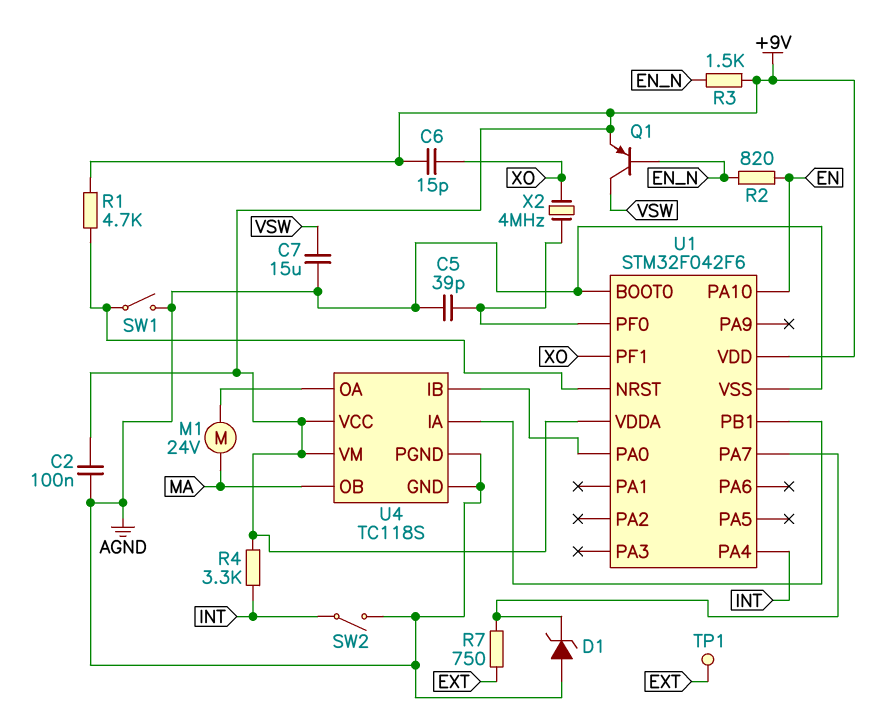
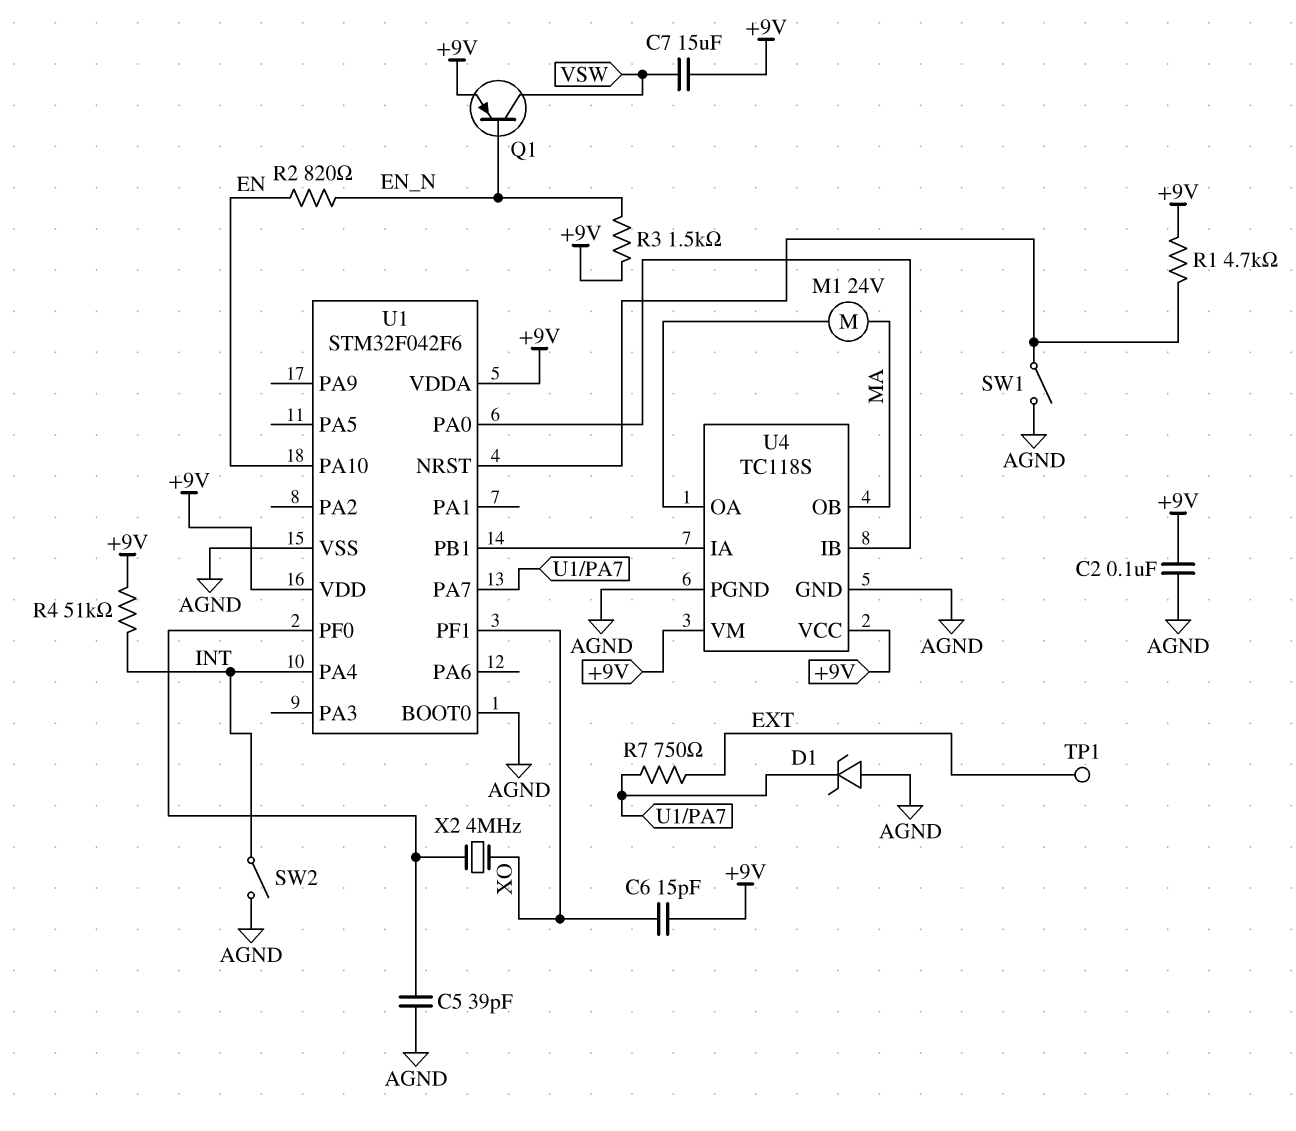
C7: 15uF (AGND, VSW) -> 15uF (+9V, VSW)
R4: 3.3k (+9V, INT) -> 51k (+9V, INT)

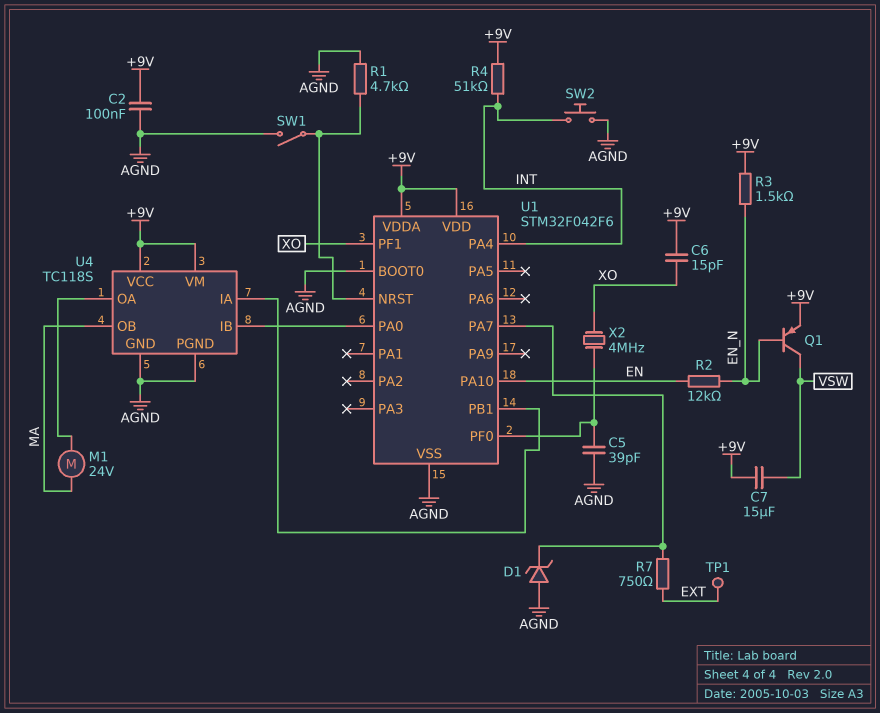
R1: 4.7k (+9V, U1/NRST) -> 4.7k (AGND, U1/NRST)
R2: 820 (EN, EN_N) -> 12k (EN, EN_N)
SW2: switch (AGND, INT) -> button (AGND, INT)

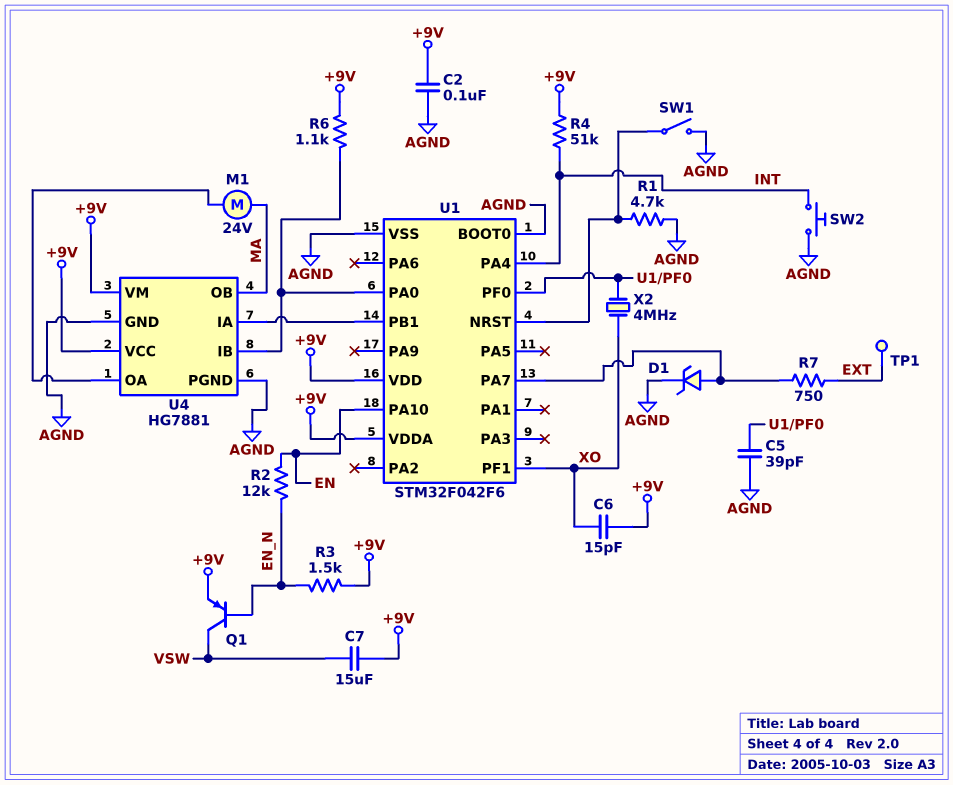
D1: zener (A AGND, K U1/PA7) -> zener (A U1/PA7, K AGND)
R6: none -> 1.1k (+9V, U1/PA0)
U4: TC118S -> HG7881

